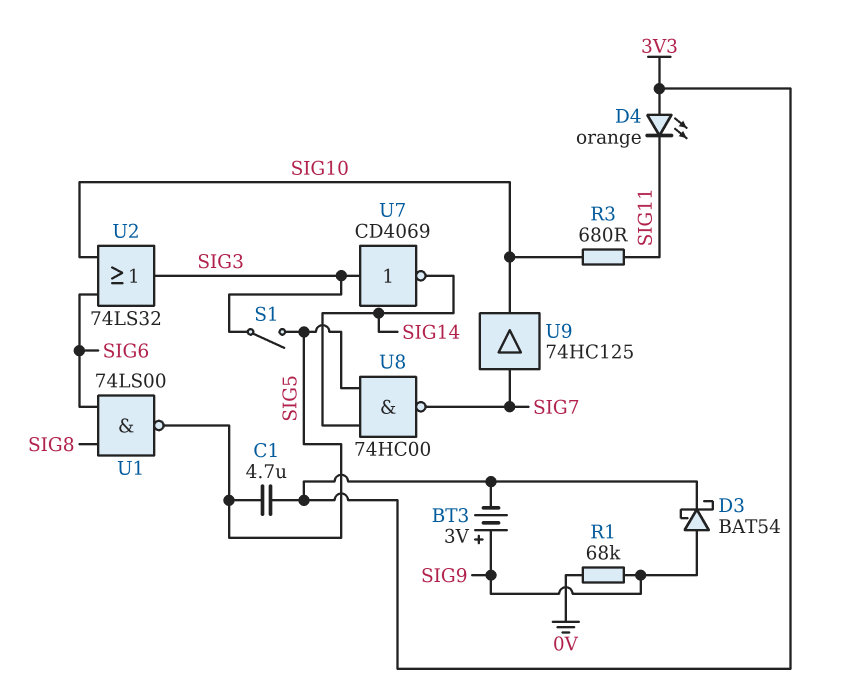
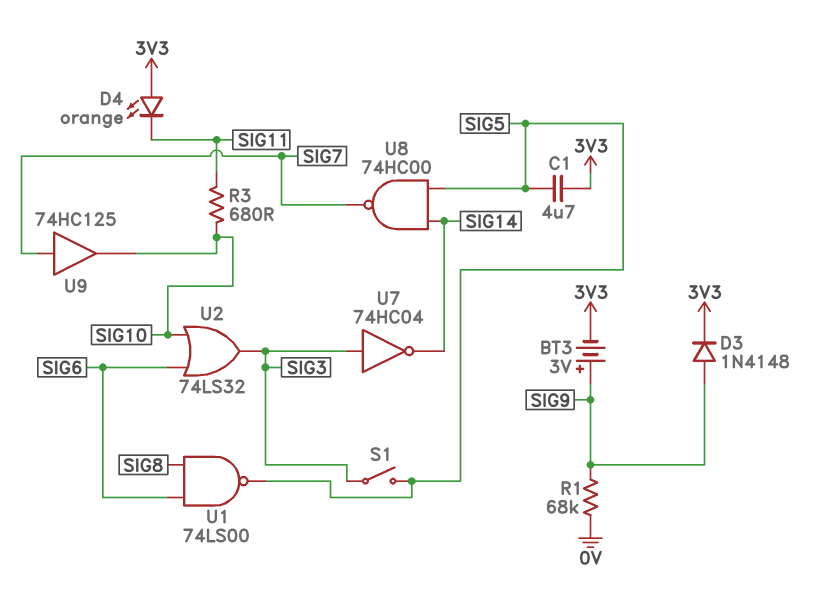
D3: schottky BAT54 (A SIG9, K 3V3) -> diode 1N4148 (A SIG9, K 3V3)
U7: NOT CD4069 (in SIG3, out SIG14) -> NOT 74HC04 (in SIG3, out SIG14)

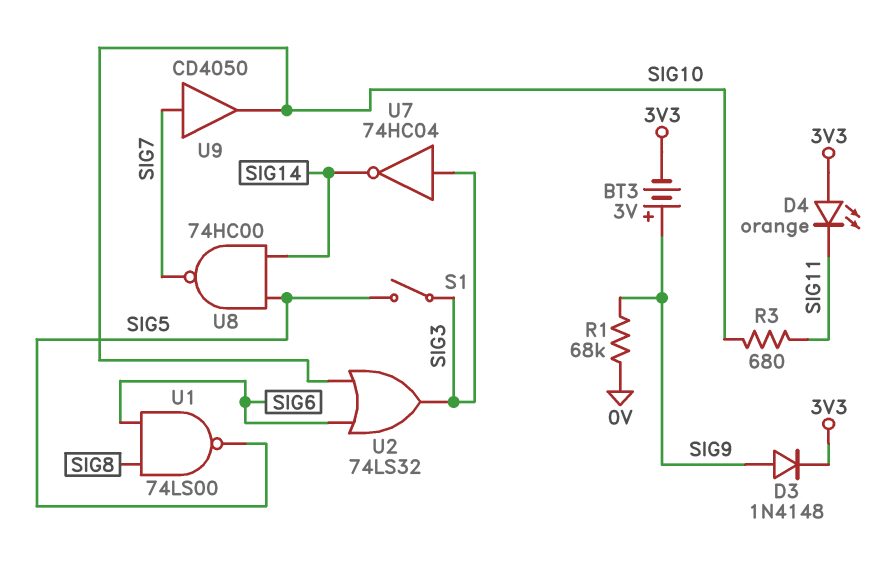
C1: 4.7uF (3V3, SIG5) -> none
U9: buffer 74HC125 (in SIG7, out SIG10) -> buffer CD4050 (in SIG7, out SIG10)

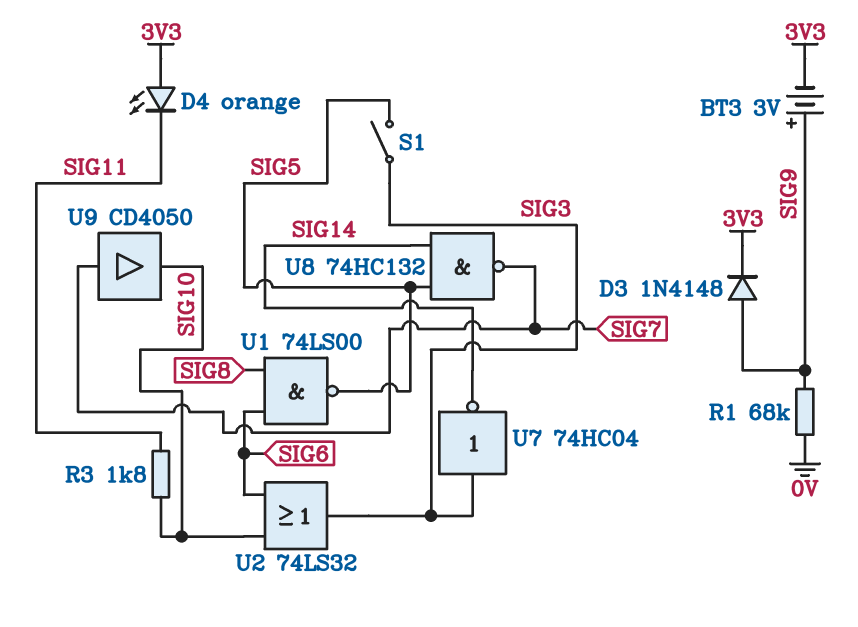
R3: 680 (SIG10, SIG11) -> 1.8k (SIG10, SIG11)
U8: NAND 74HC00 (in SIG5, in SIG14, out SIG7) -> NAND 74HC132 (in SIG5, in SIG14, out SIG7)

